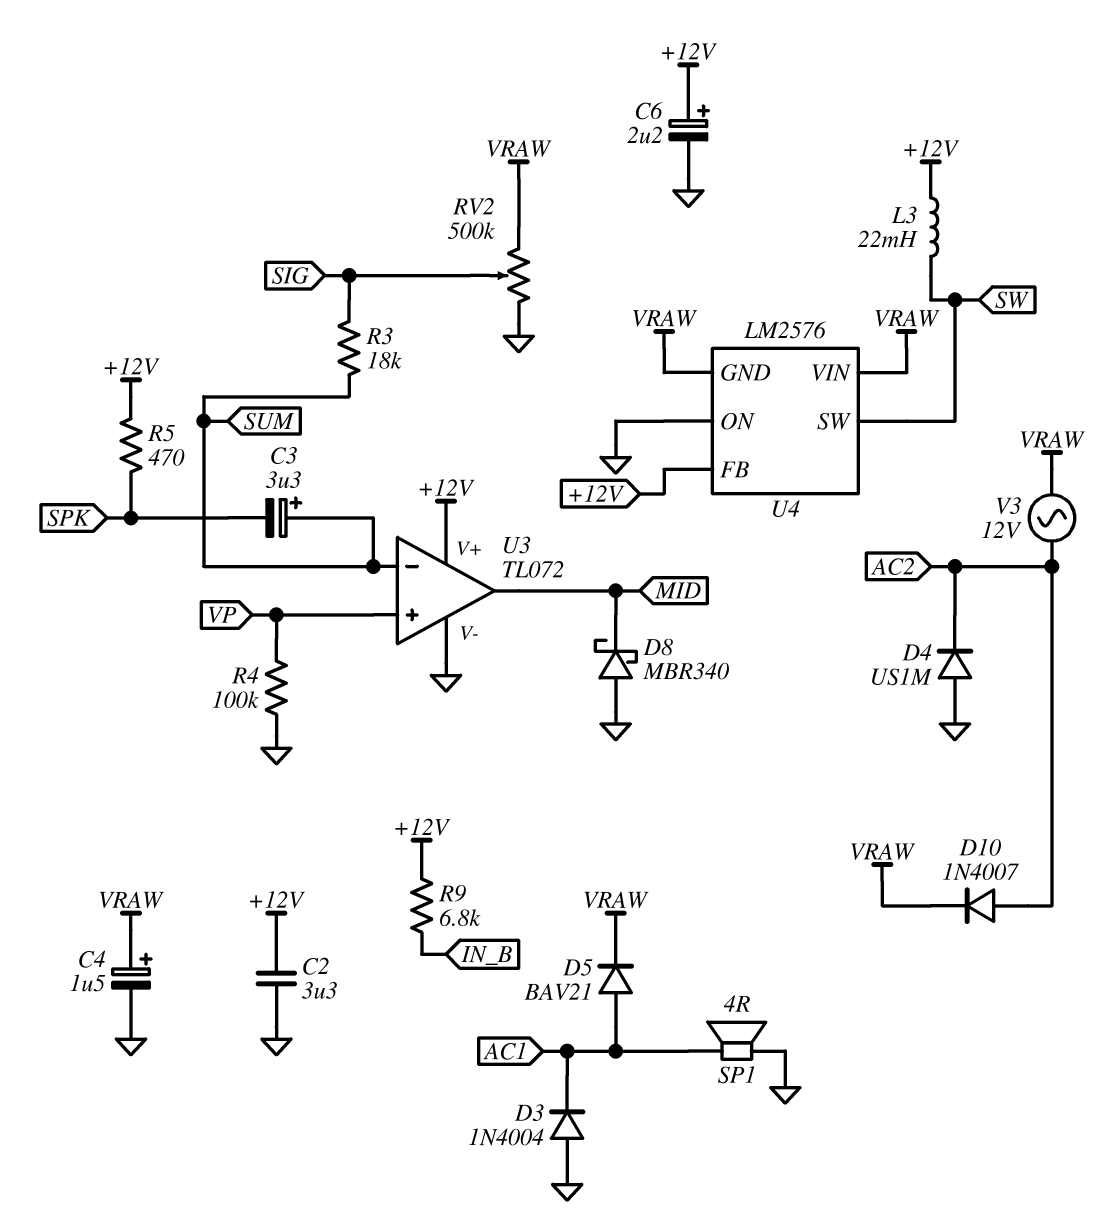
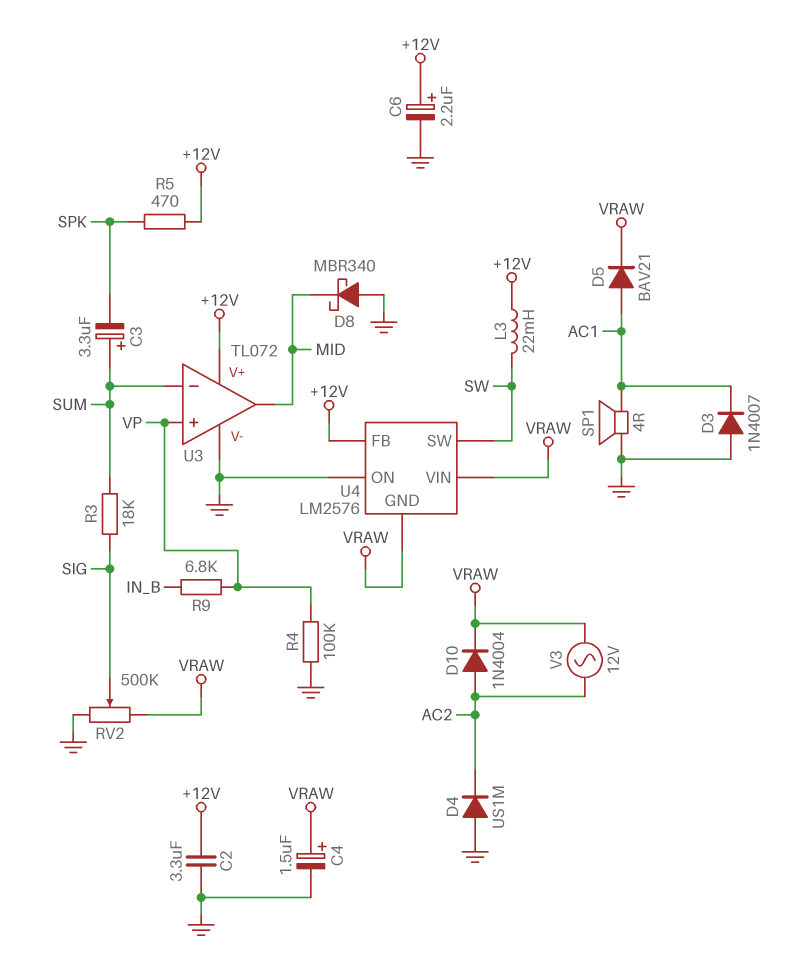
D3: diode 1N4004 (A GND, K AC1) -> diode 1N4007 (A GND, K AC1)
D10: diode 1N4007 (A AC2, K VRAW) -> diode 1N4004 (A AC2, K VRAW)
R9: 6.8k (+12V, IN_B) -> 6.8k (IN_B, VP)

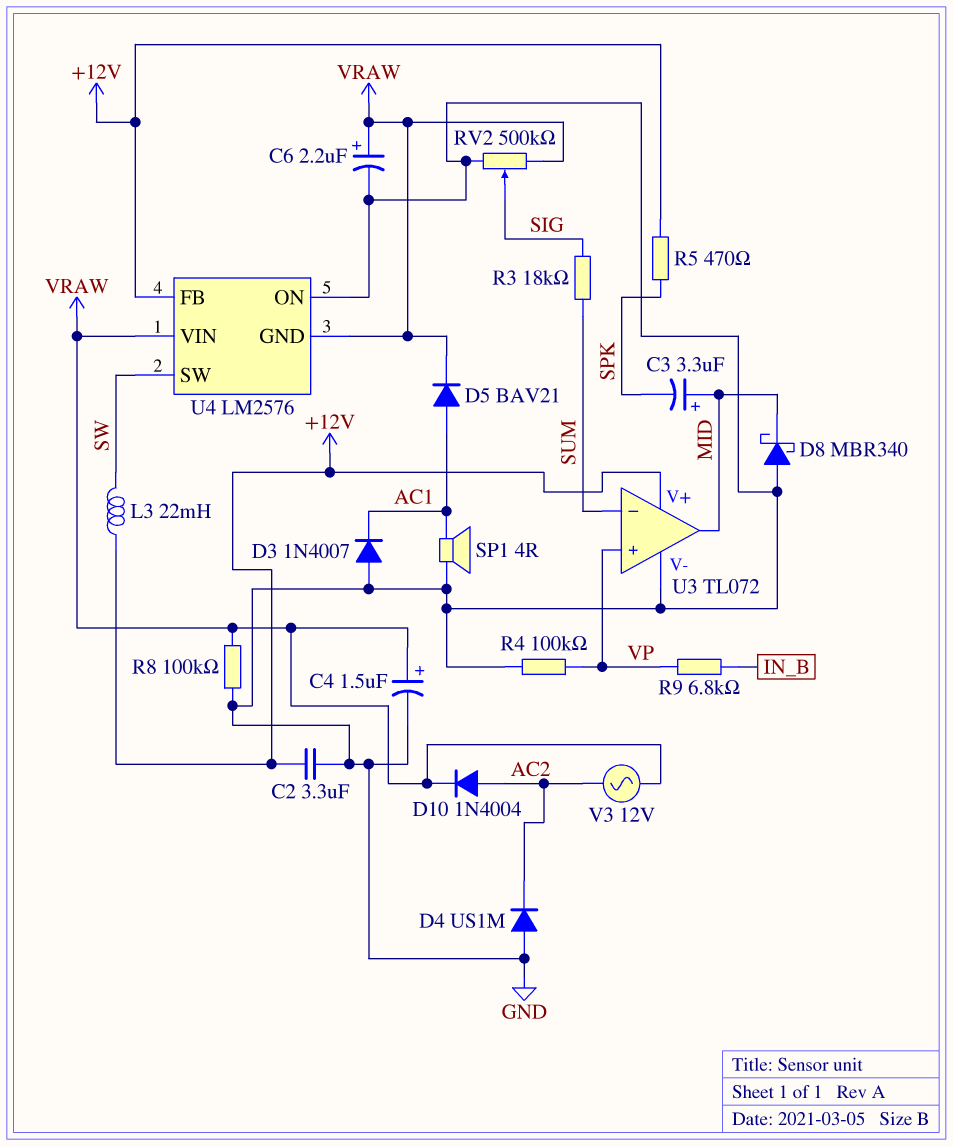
C3: 3.3uF (plus SUM, minus SPK) -> 3.3uF (plus MID, minus SPK)
C6: 2.2uF (plus +12V, minus GND) -> 2.2uF (plus VRAW, minus GND)
R8: none -> 100k (GND, VRAW)

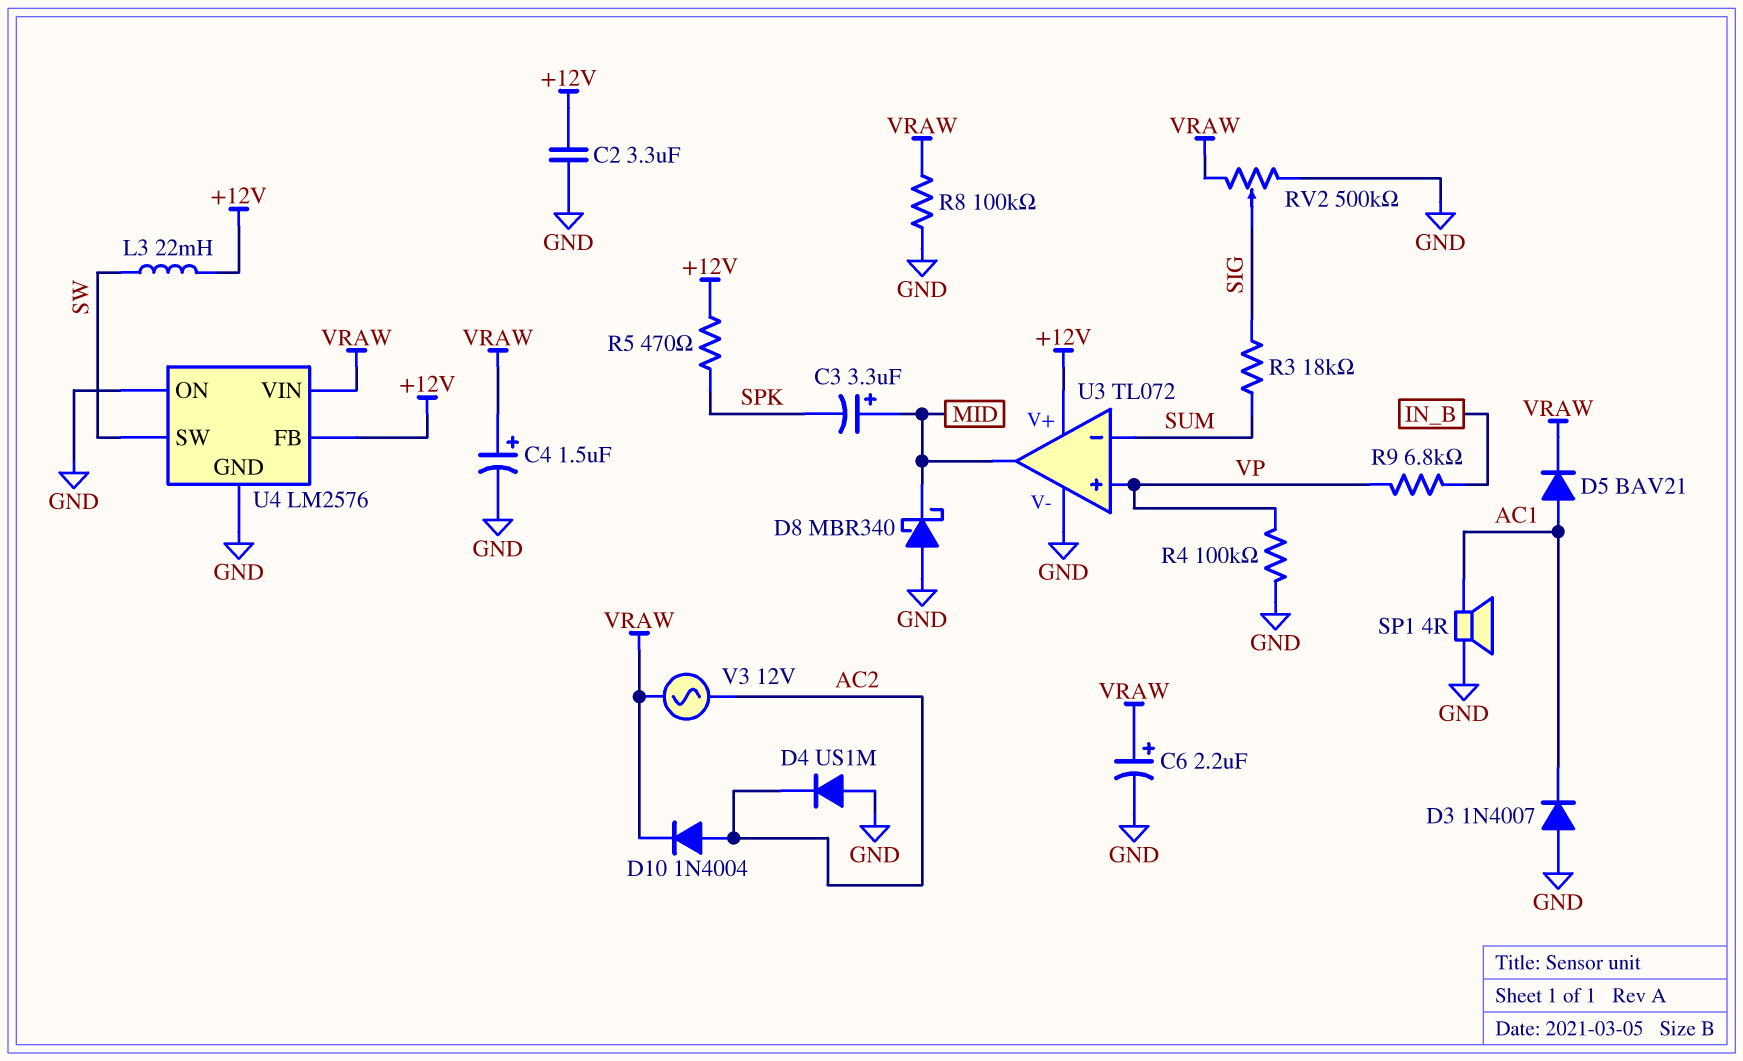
U4 pin GND: VRAW -> GND

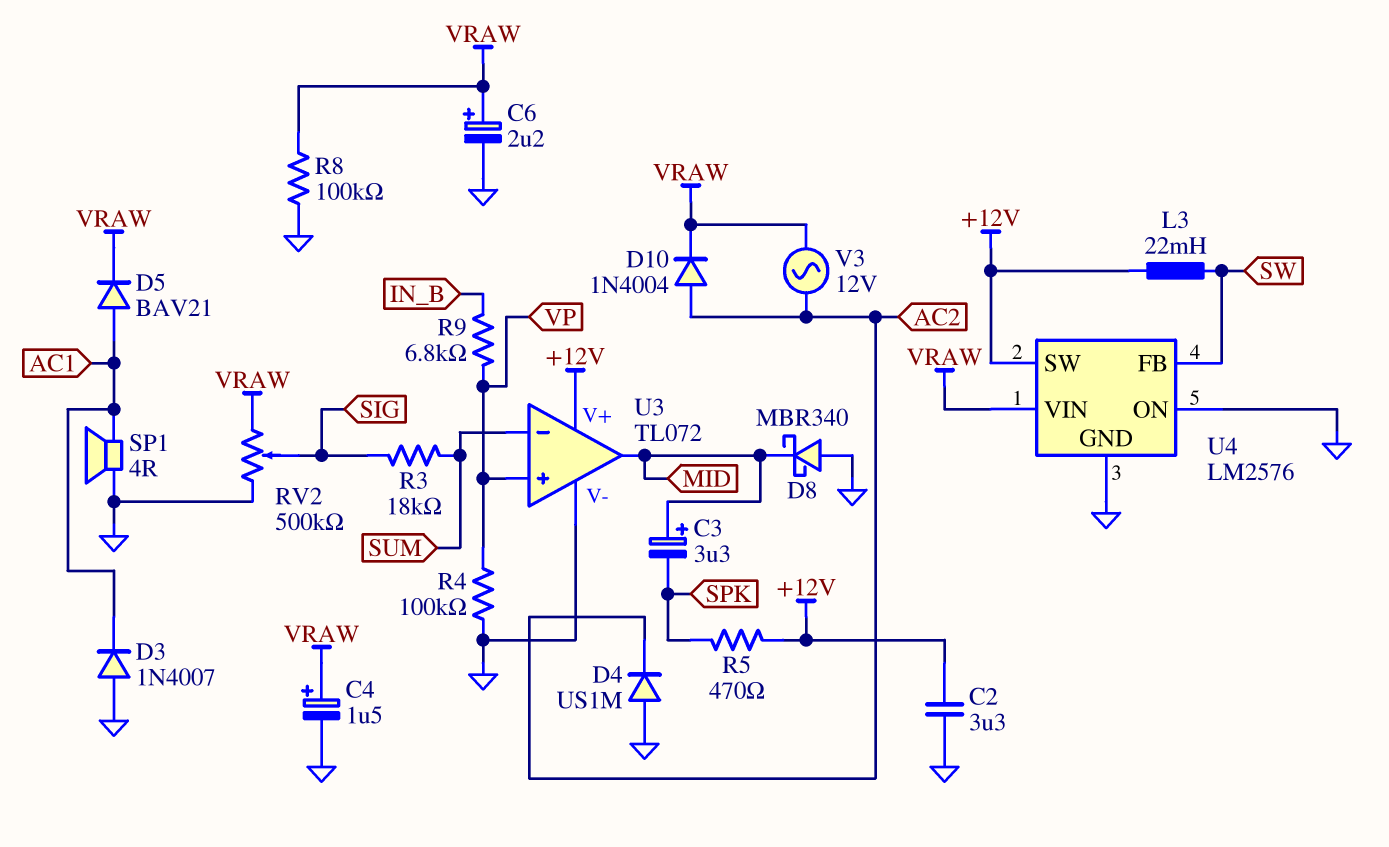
U4 pin FB: +12V -> SW
U4 pin SW: SW -> +12V

